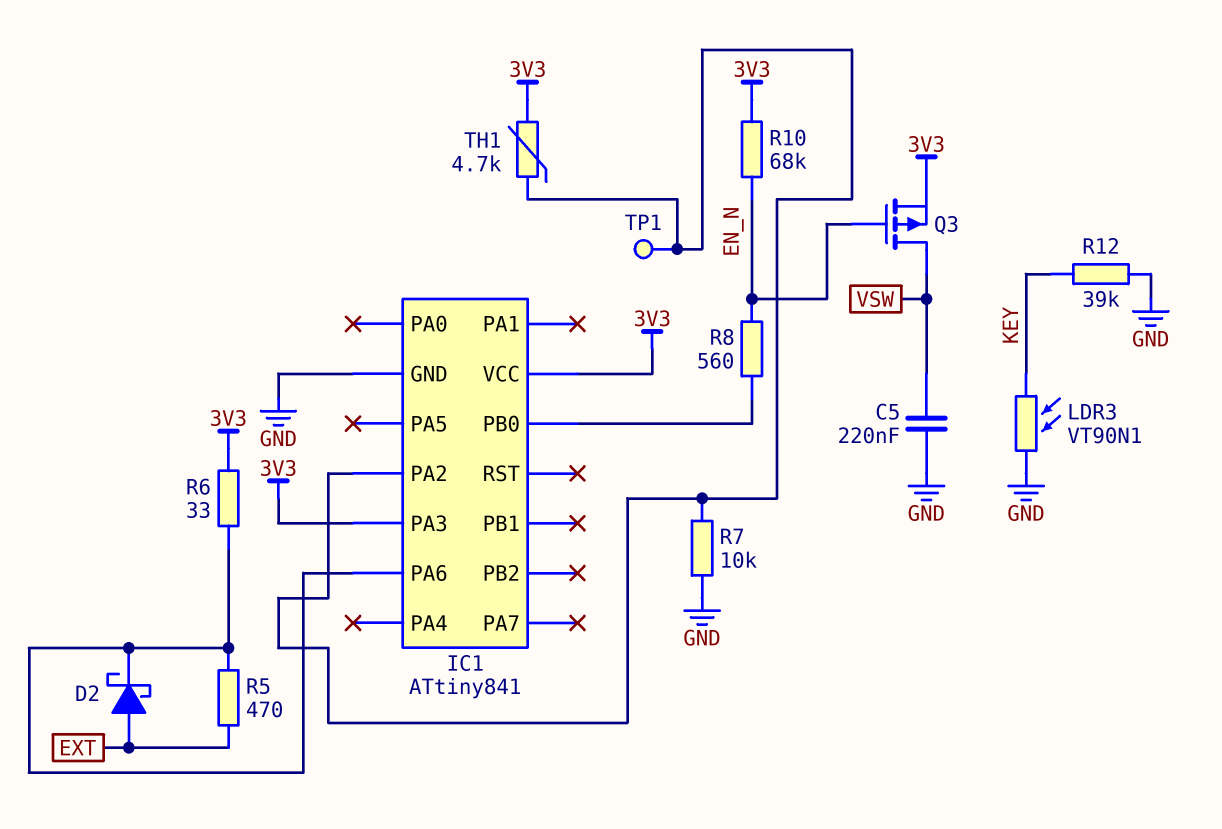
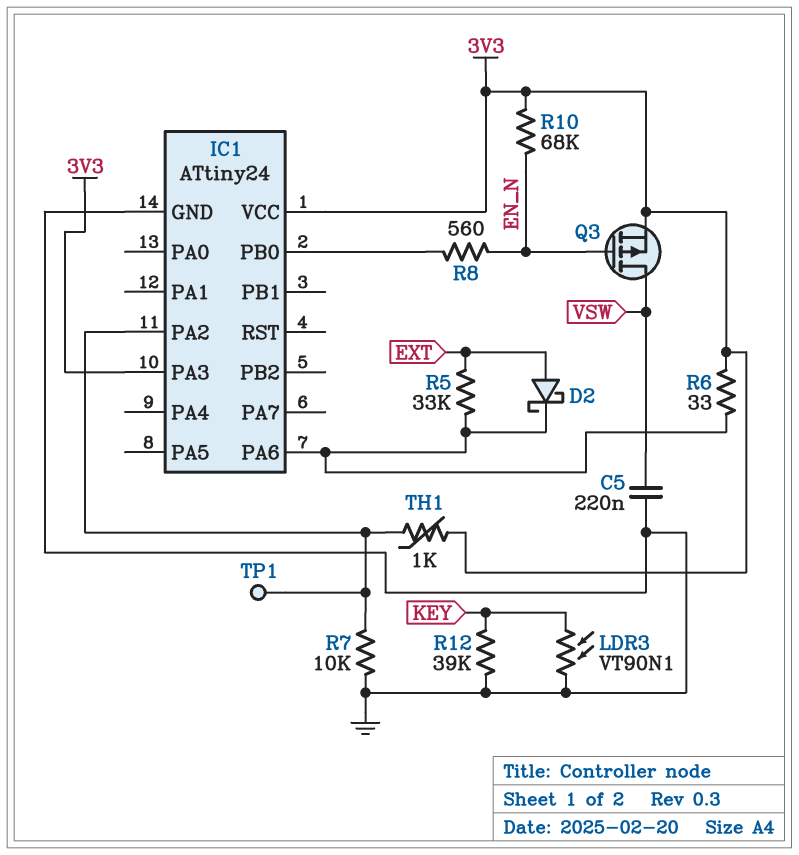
IC1: ATtiny841 -> ATtiny24
R5: 470 (EXT, IC1/PA6) -> 33k (EXT, IC1/PA6)
TH1: 4.7k (3V3, IC1/PA2) -> 1k (3V3, IC1/PA2)

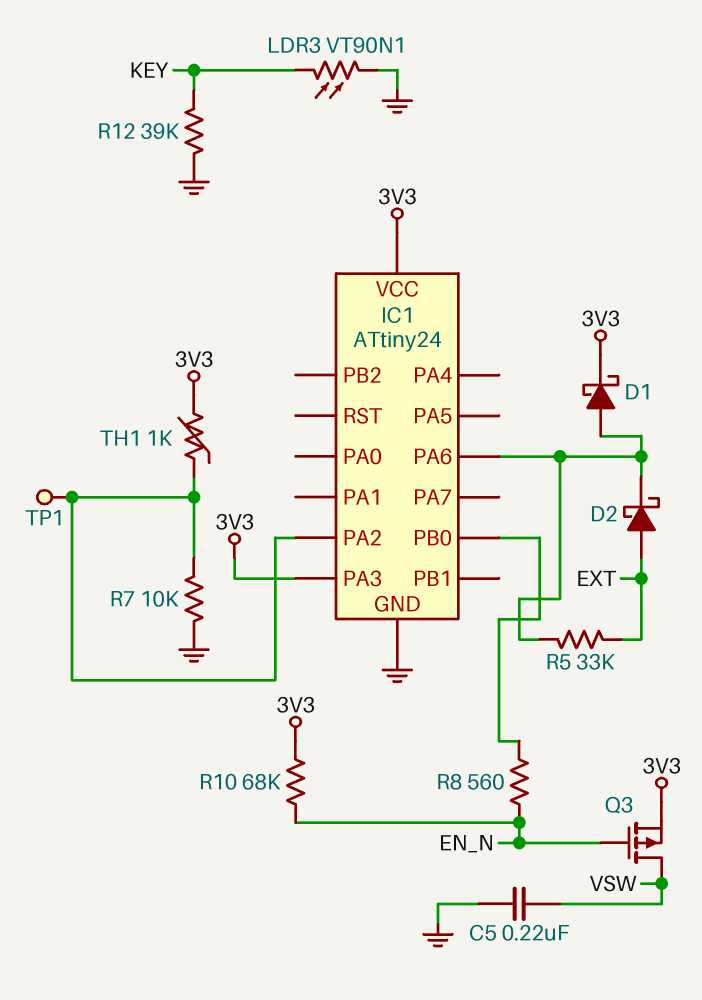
D1: none -> schottky (A IC1/PA6, K 3V3)
R6: 33 (3V3, IC1/PA6) -> none

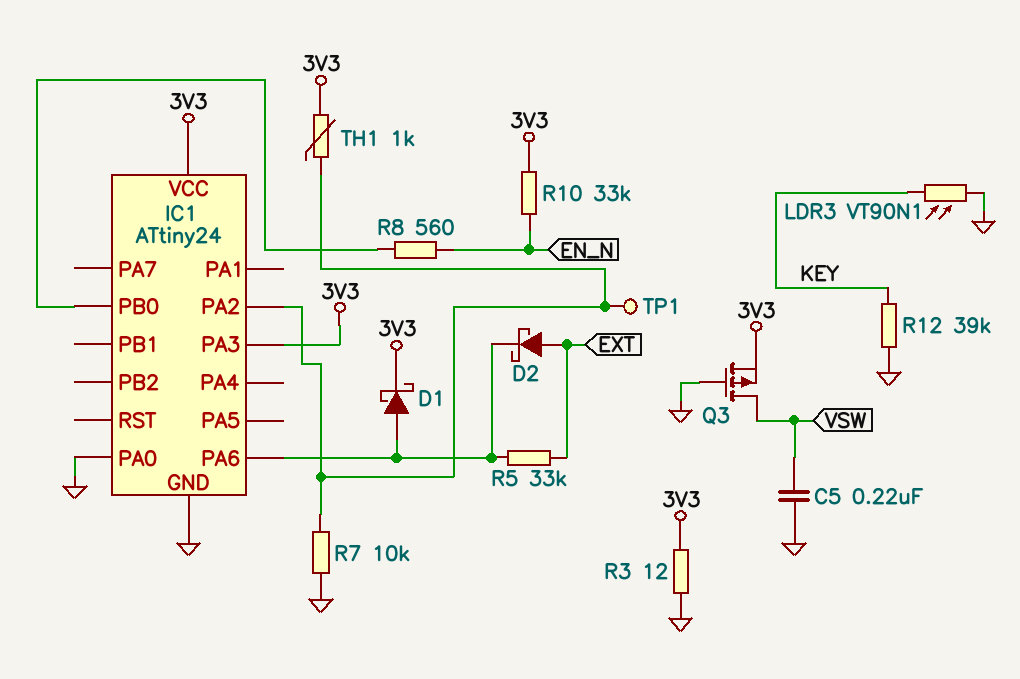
IC1 pin PA0: none -> GND
Q3: PMOS (G EN_N, D VSW, S 3V3) -> PMOS (G GND, D VSW, S 3V3)
R3: none -> 12 (3V3, GND)
R10: 68k (3V3, EN_N) -> 33k (3V3, EN_N)

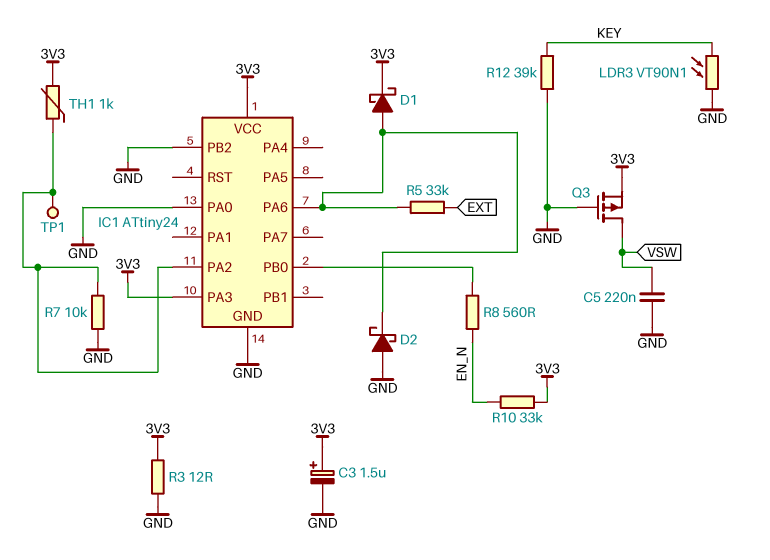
C3: none -> 1.5uF (plus 3V3, minus GND)
D2: schottky (A EXT, K IC1/PA6) -> schottky (A GND, K IC1/PA6)
IC1 pin PB2: none -> GND

